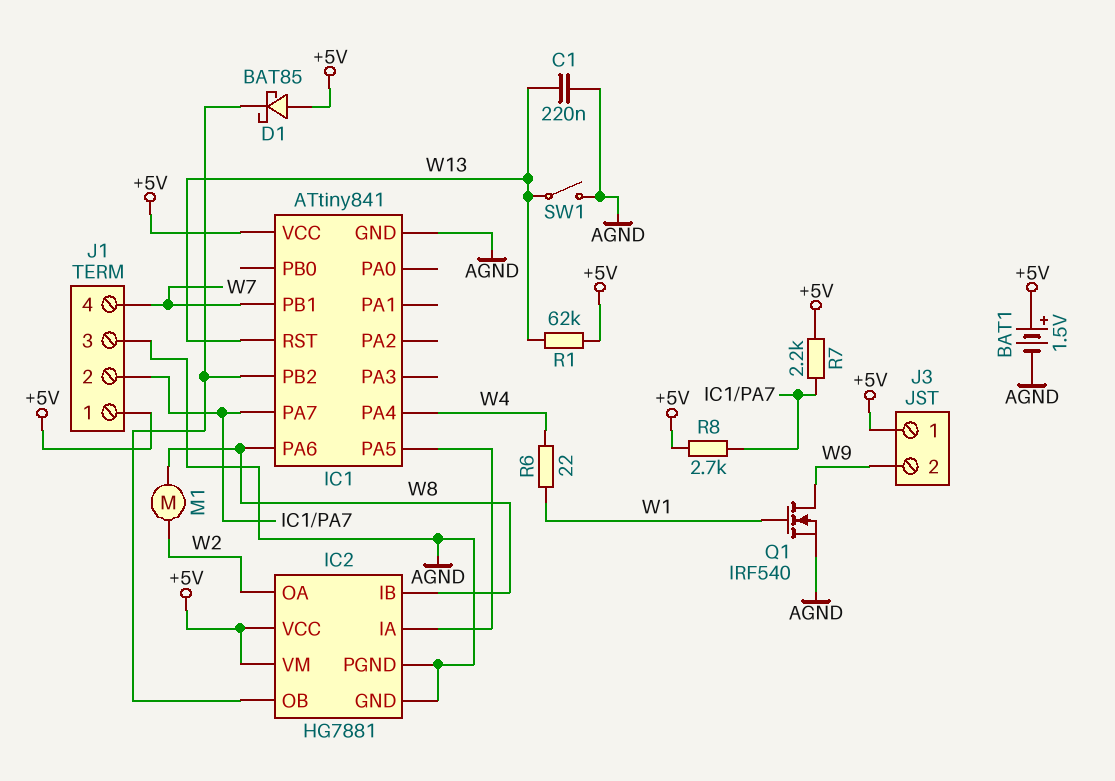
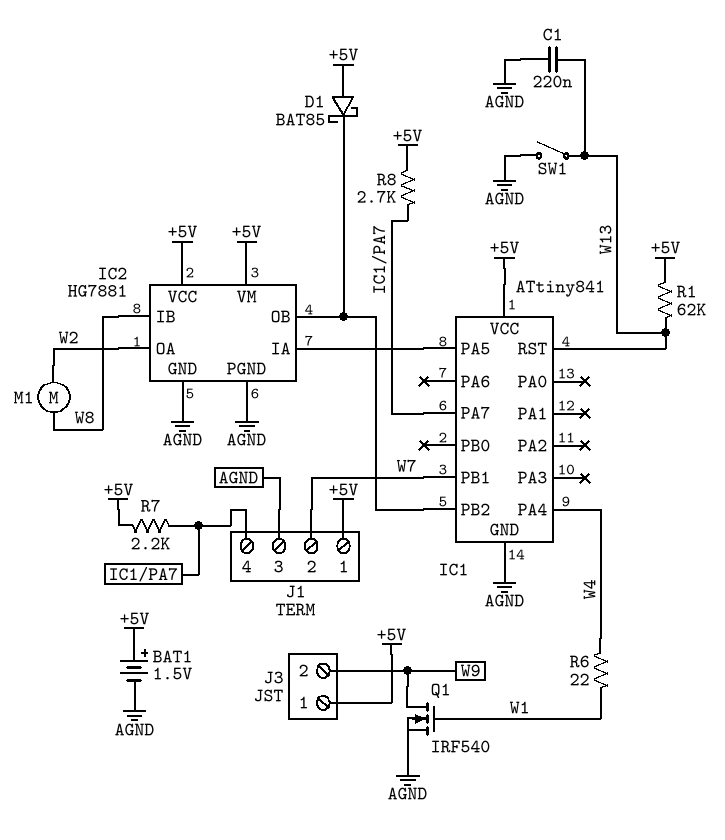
IC1 pin PA6: W8 -> none
J1 pin 2: IC1/PA7 -> W7
J1 pin 4: W7 -> IC1/PA7

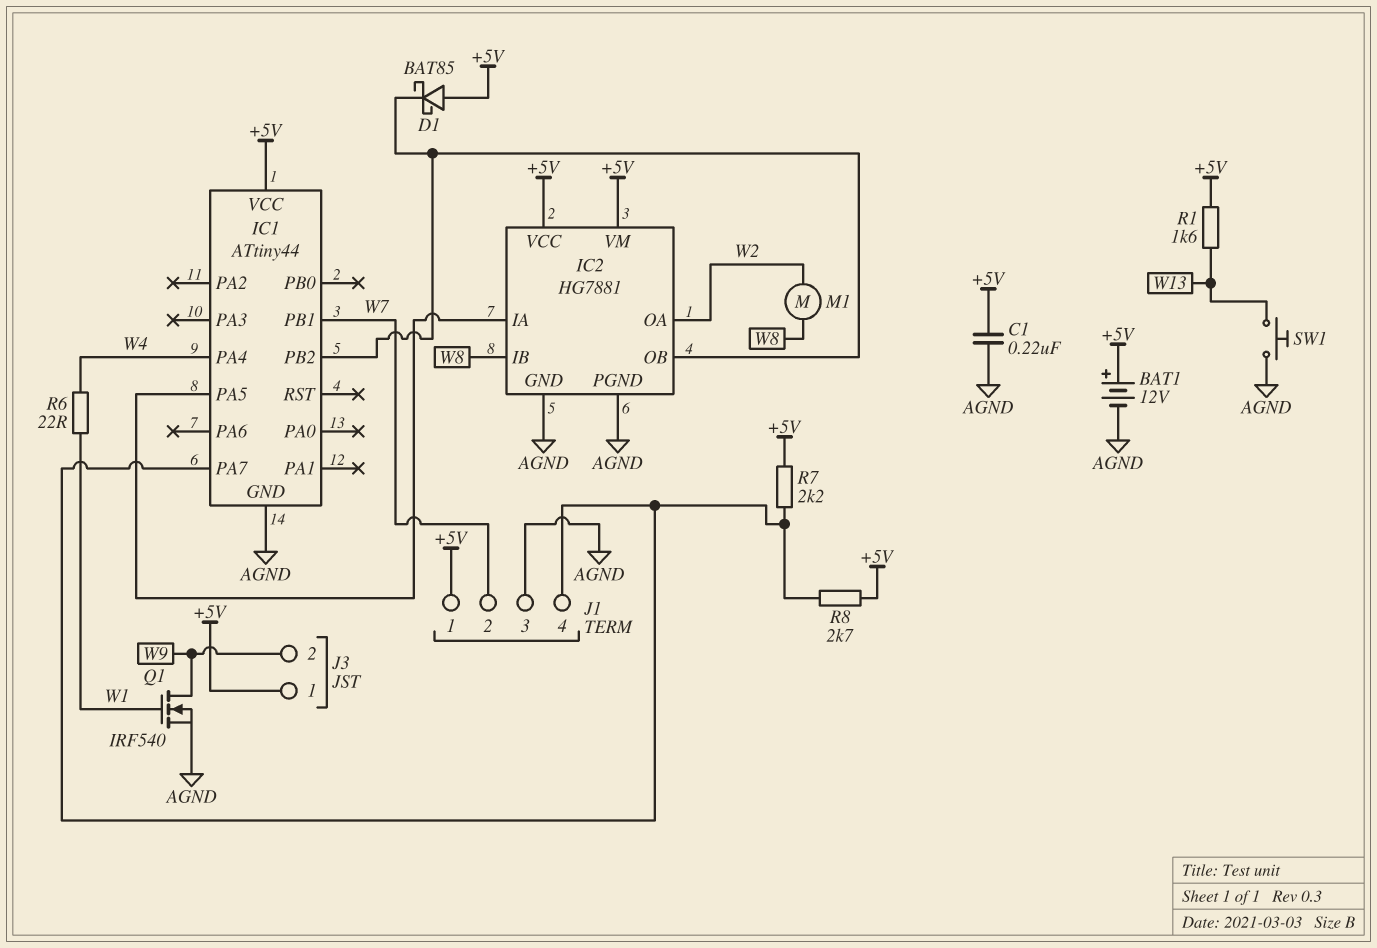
BAT1: 1.5V (plus +5V, minus AGND) -> 12V (plus +5V, minus AGND)
C1: 220nF (AGND, W13) -> 220nF (+5V, AGND)
IC1: ATtiny841 -> ATtiny44
IC1 pin RST: W13 -> none
R1: 62k (+5V, W13) -> 1.6k (+5V, W13)
SW1: switch (AGND, W13) -> button (AGND, W13)

